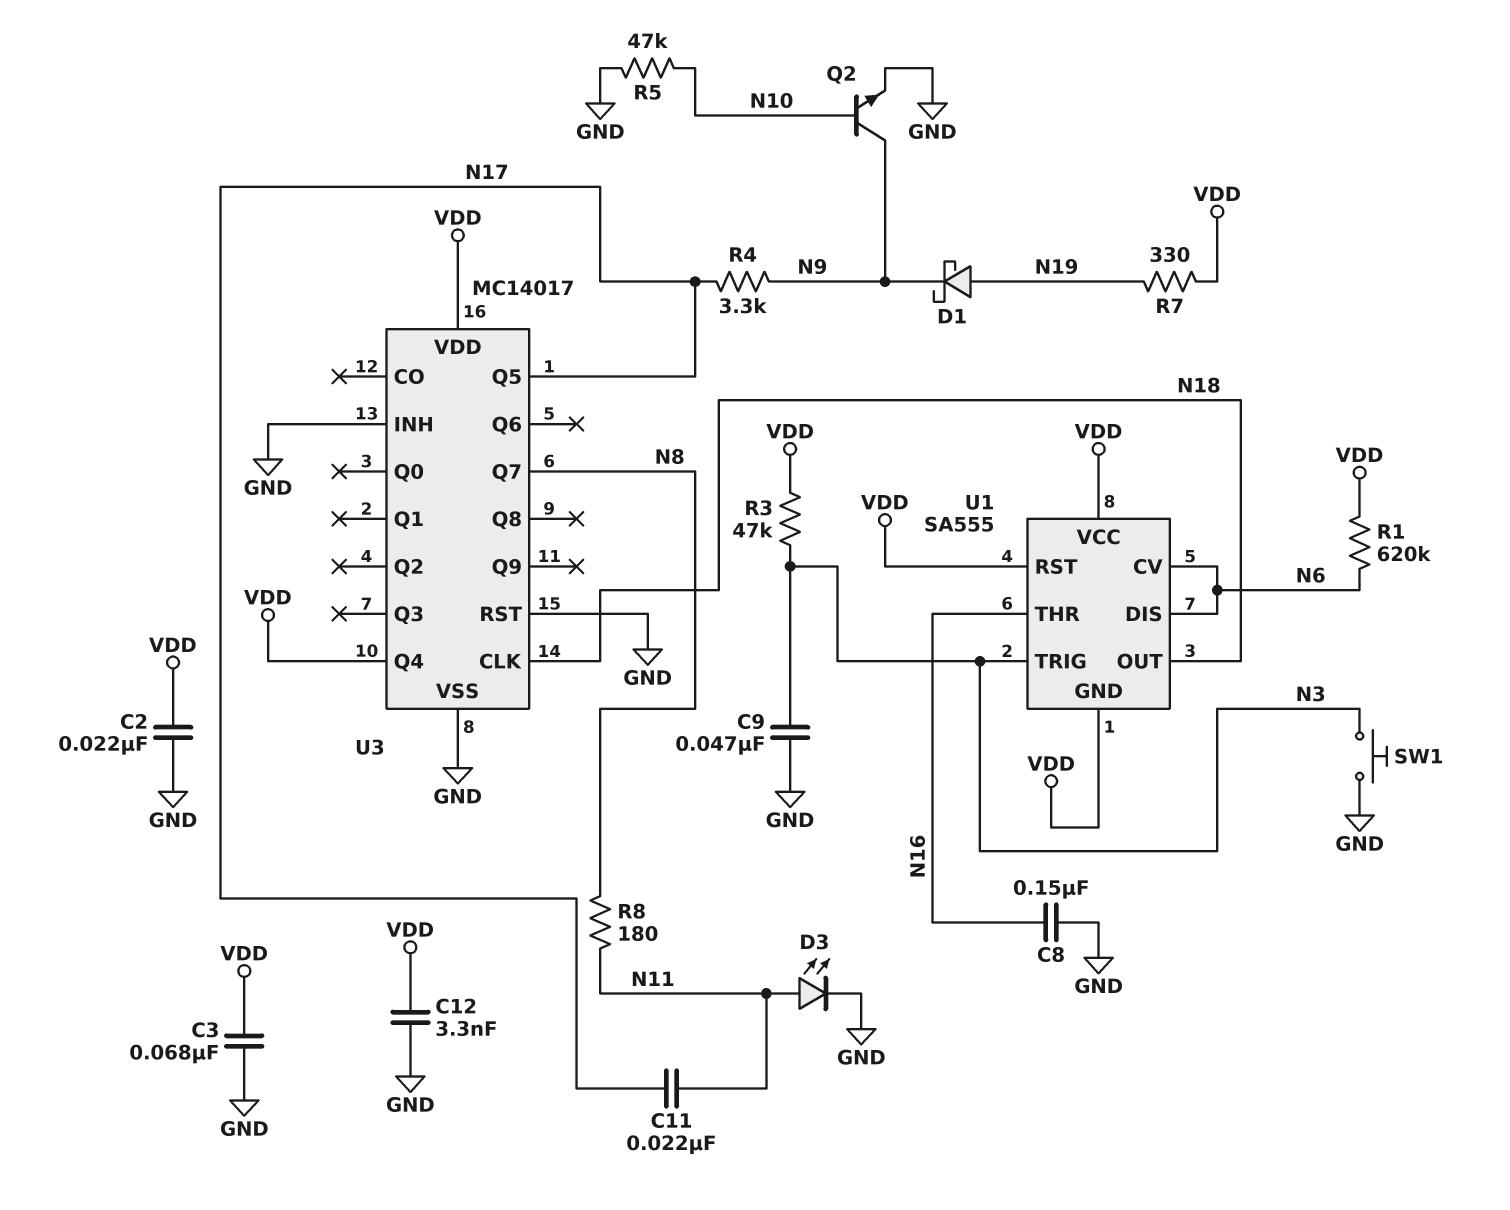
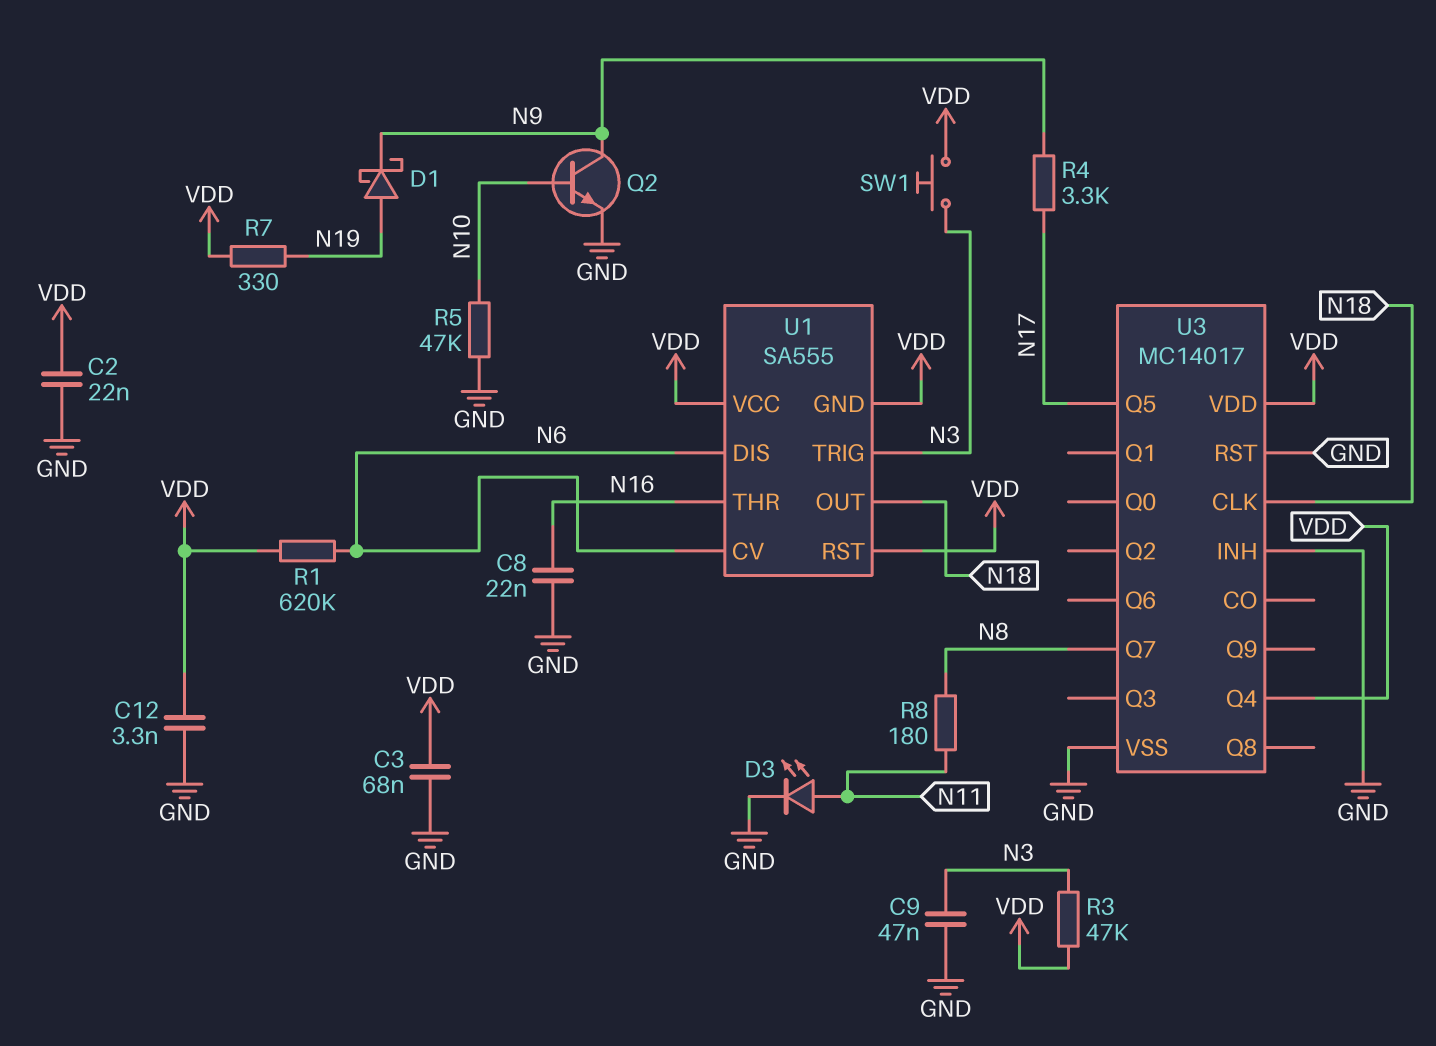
C8: 150nF (GND, N16) -> 22nF (GND, N16)
C11: 22nF (N11, N17) -> none
SW1: button (GND, N3) -> button (N3, VDD)

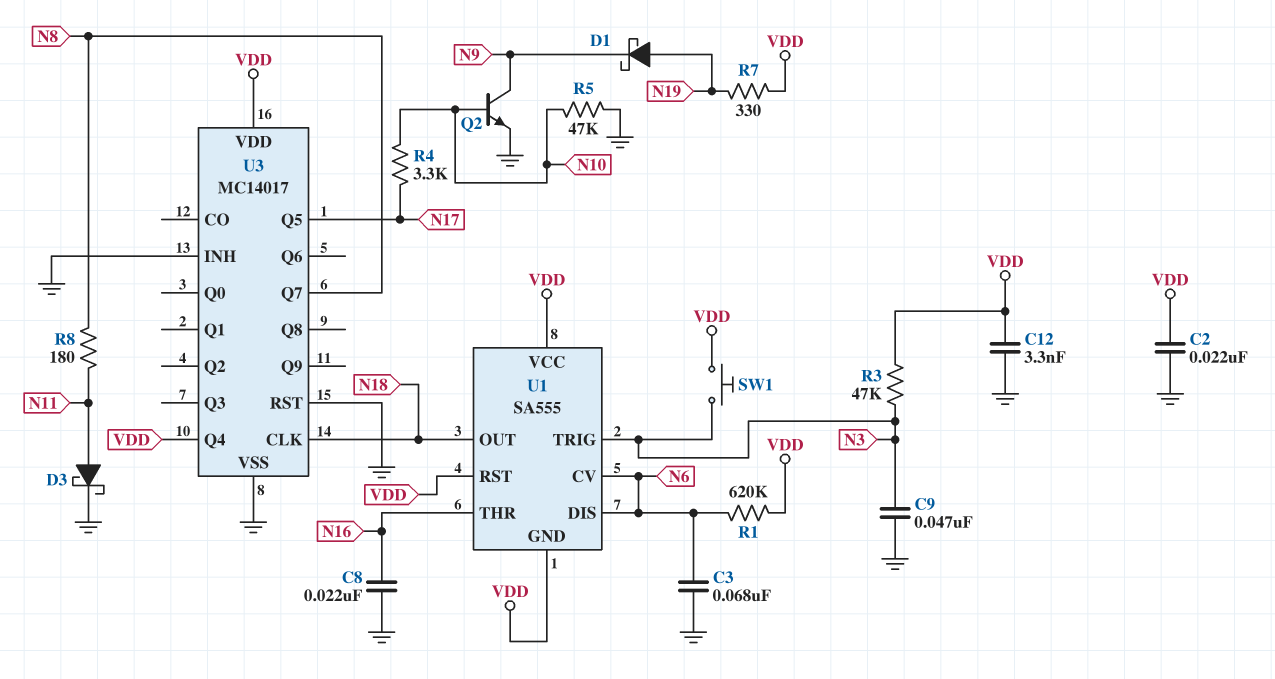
C3: 68nF (GND, VDD) -> 68nF (GND, N6)
D3: LED (A N11, K GND) -> schottky (A N11, K GND)
R4: 3.3k (N9, N17) -> 3.3k (N10, N17)

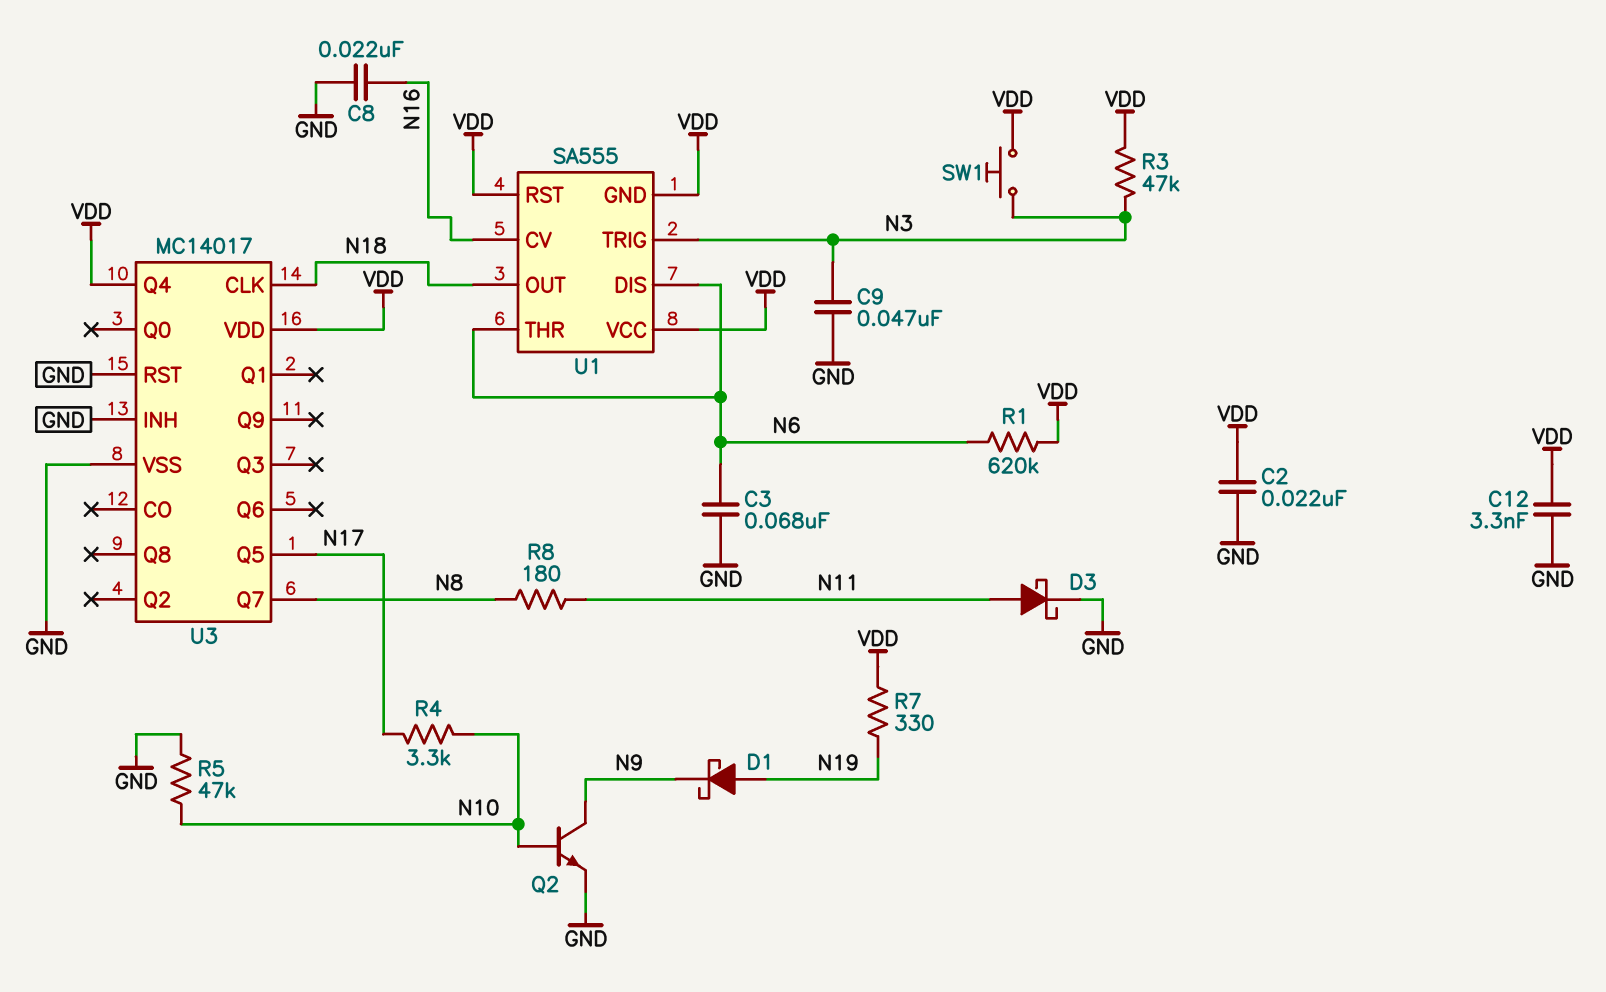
U1 pin CV: N6 -> N16
U1 pin THR: N16 -> N6

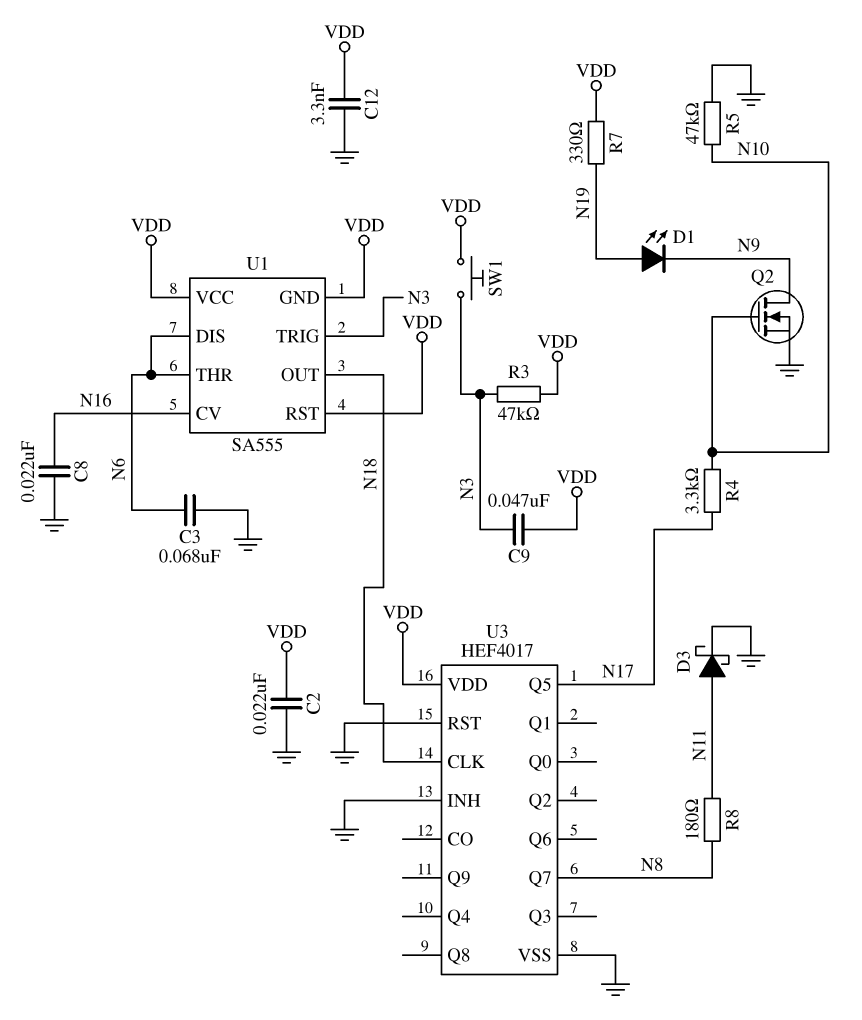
C9: 47nF (GND, N3) -> 47nF (N3, VDD)
D1: schottky (A N19, K N9) -> LED (A N19, K N9)
Q2: NPN (B N10, C N9, E GND) -> NMOS (G N10, D N9, S GND)
R1: 620k (N6, VDD) -> none
U3: MC14017 -> HEF4017
U3 pin Q4: VDD -> none

